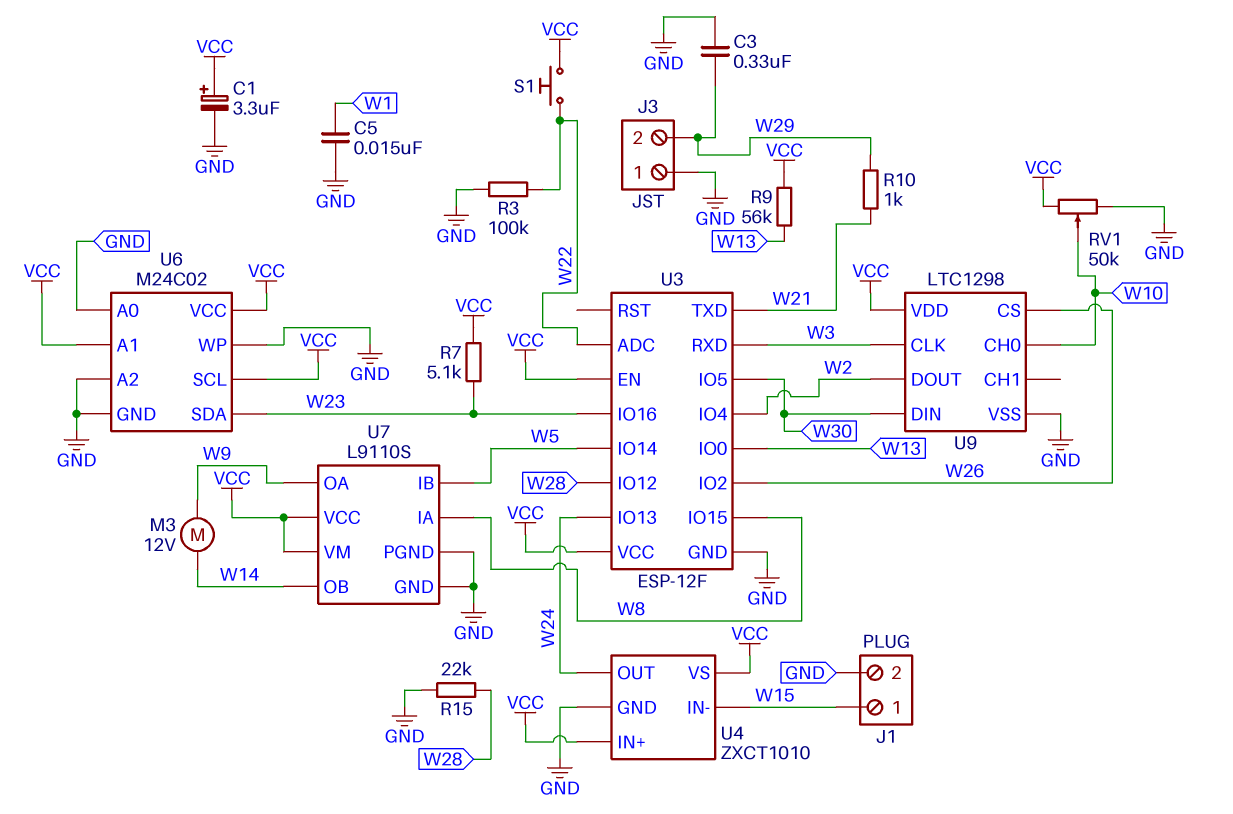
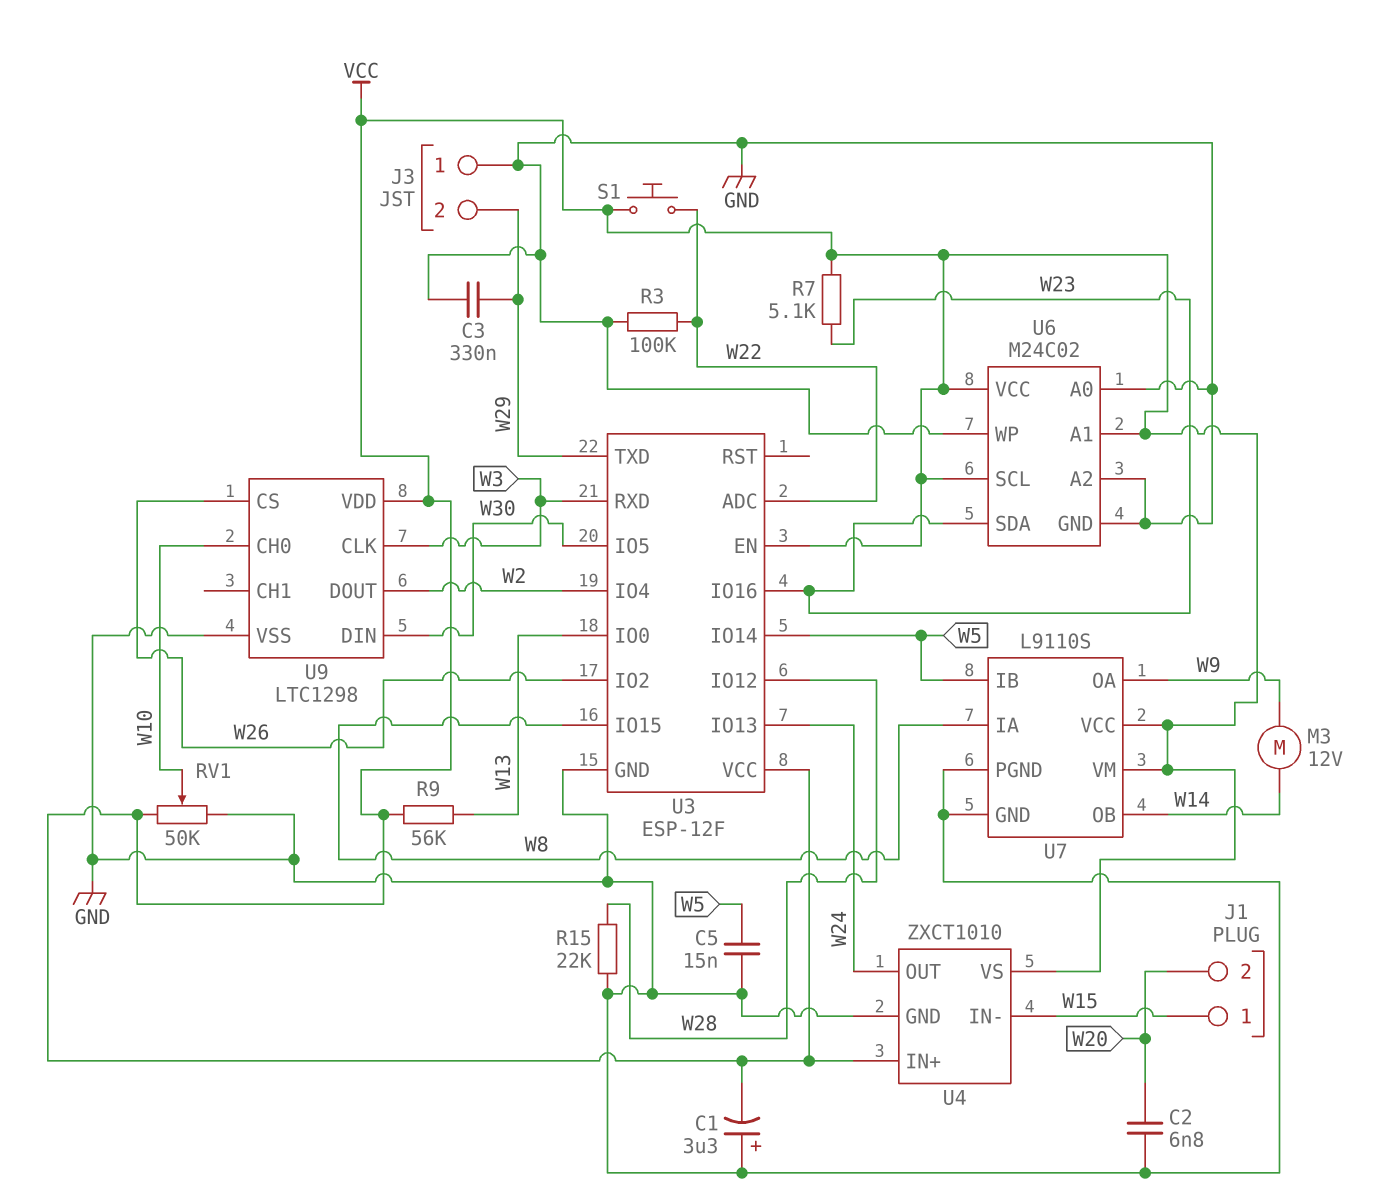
C1: 3.3uF (plus VCC, minus GND) -> 3.3uF (plus GND, minus VCC)
C2: none -> 6.8nF (GND, W20)
C5: 15nF (GND, W1) -> 15nF (GND, W5)
J1 pin 2: GND -> W20
R10: 1k (W21, W29) -> none
U3 pin TXD: W21 -> W29

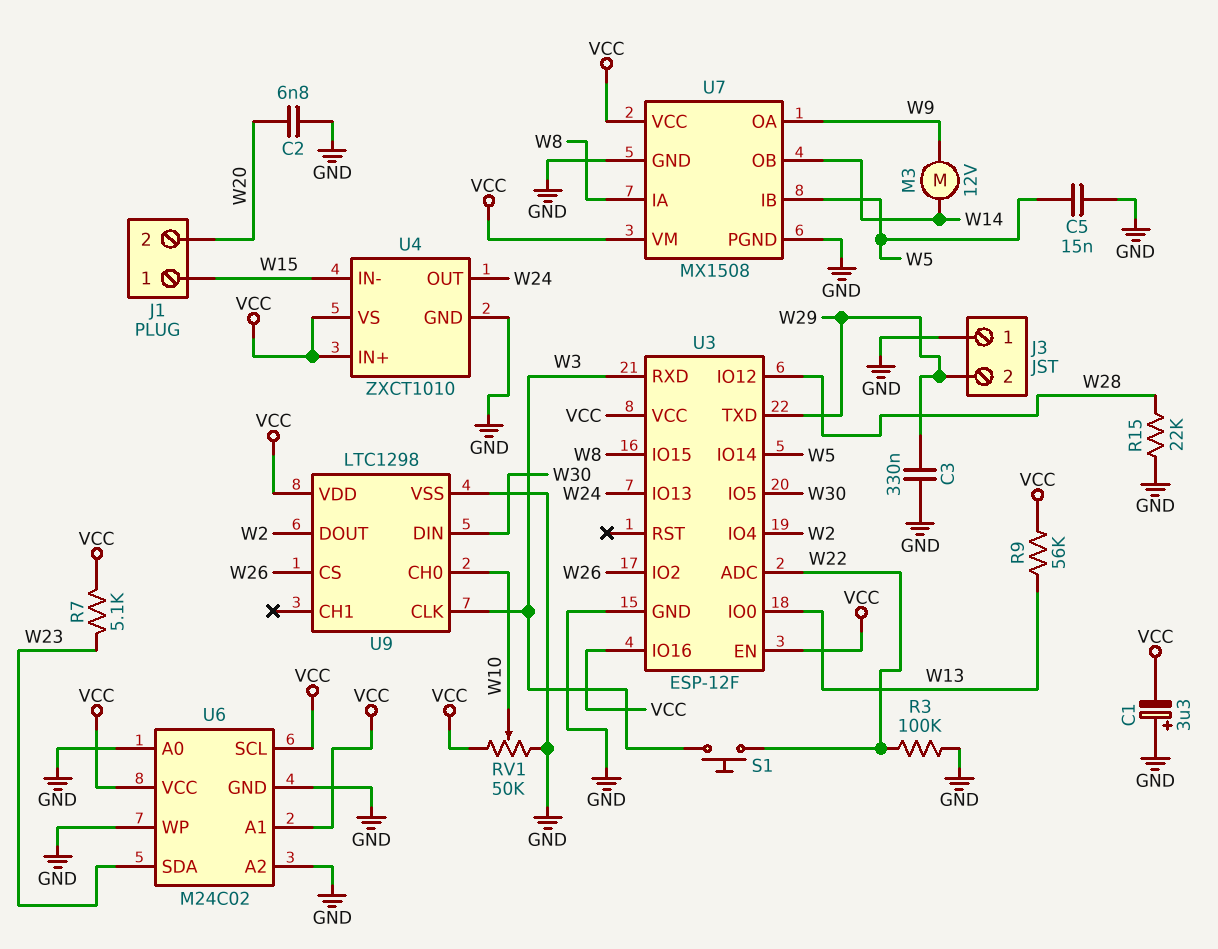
S1: button (VCC, W22) -> button (W3, W22)
U3 pin IO16: W23 -> VCC
U7: L9110S -> MX1508

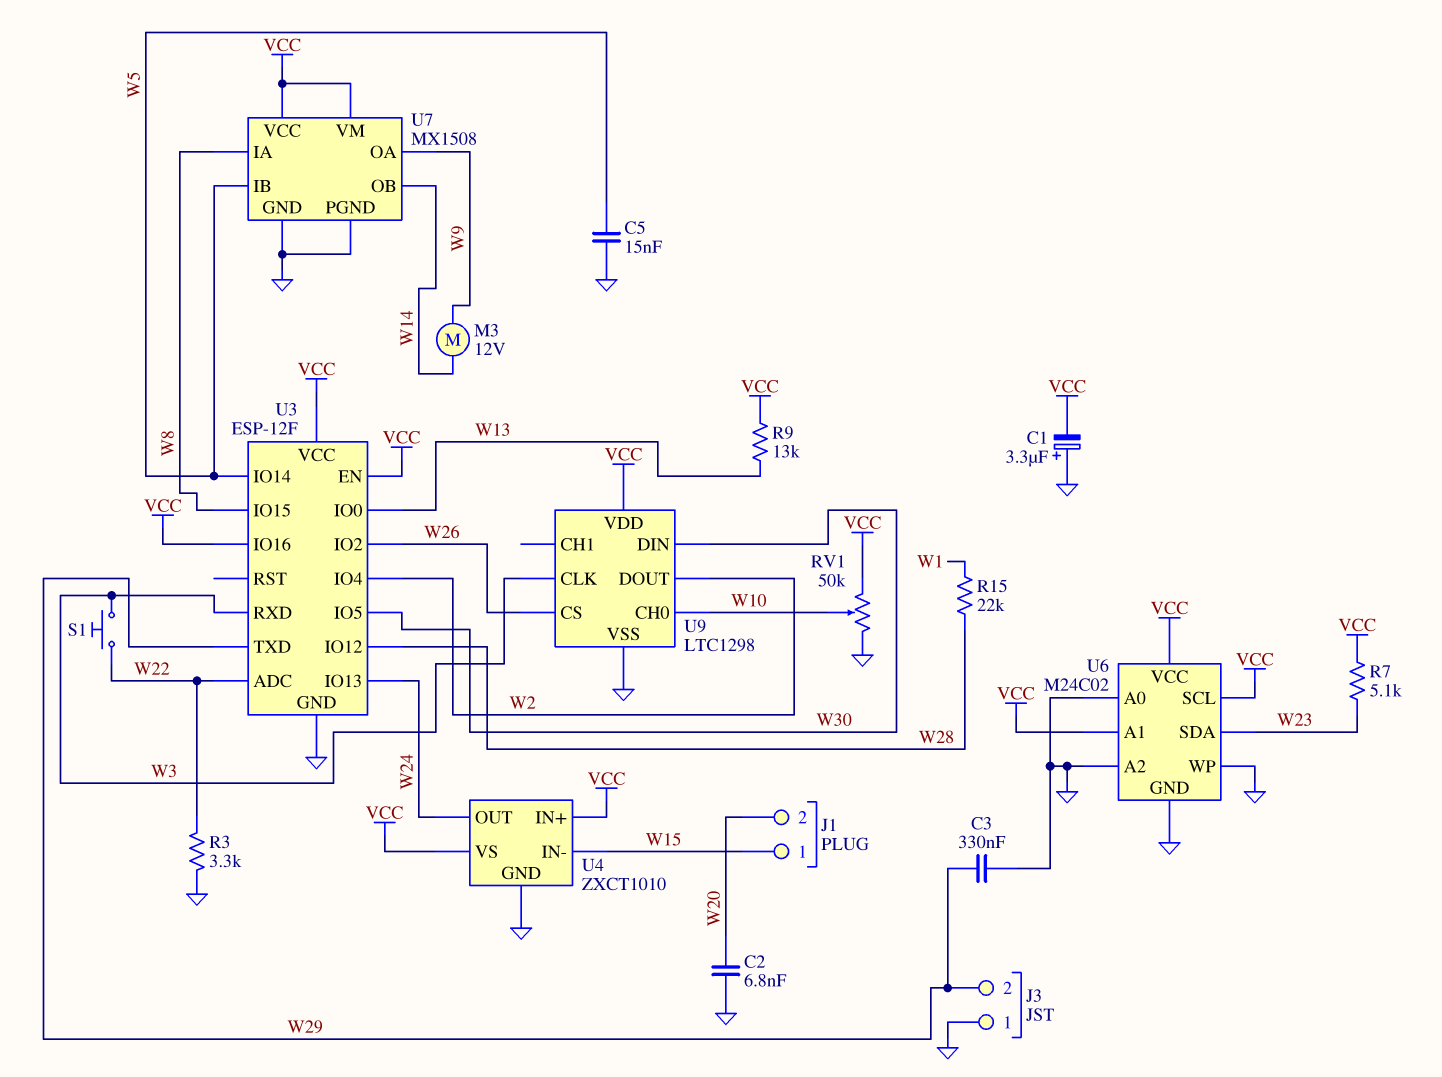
R3: 100k (GND, W22) -> 3.3k (GND, W22)
R9: 56k (VCC, W13) -> 13k (VCC, W13)
R15: 22k (GND, W28) -> 22k (W1, W28)

